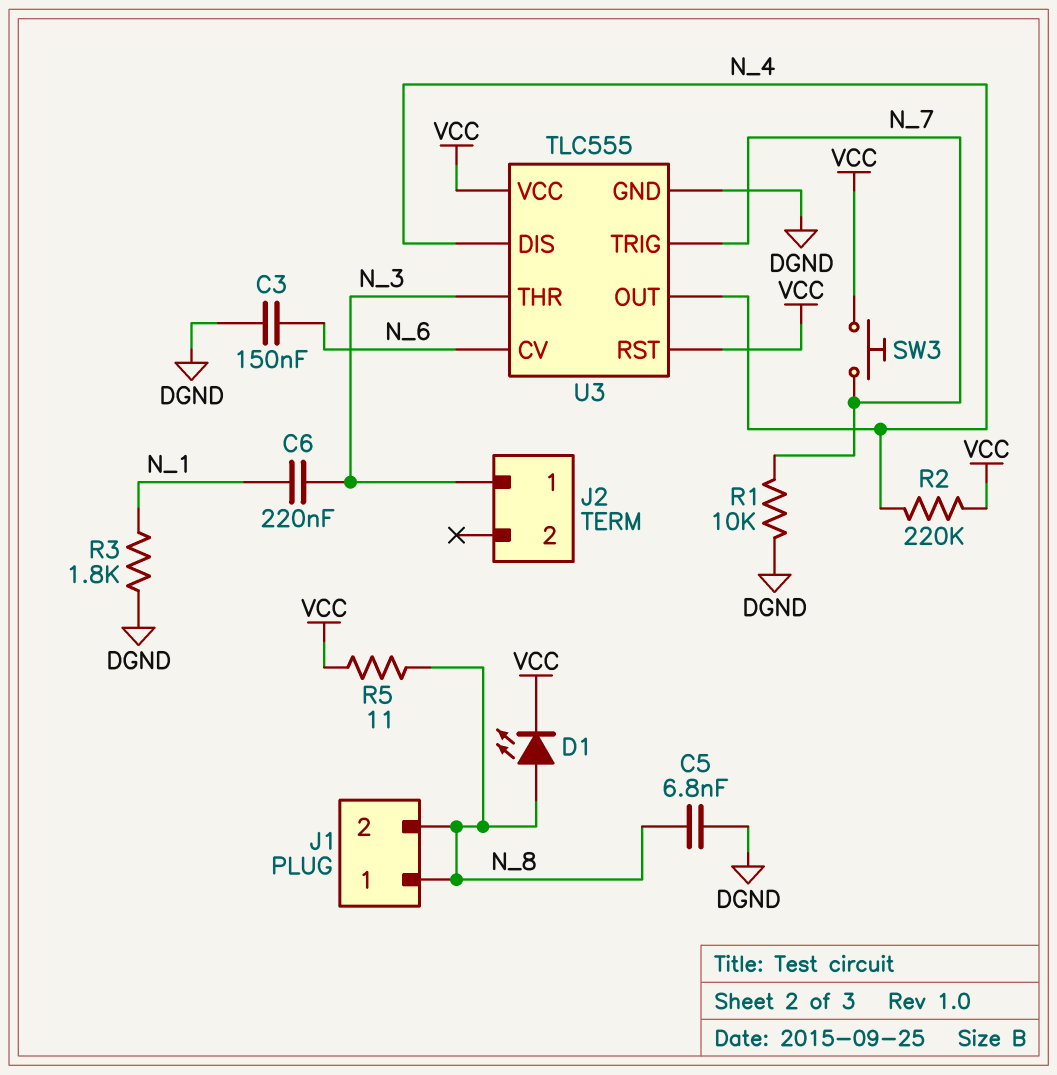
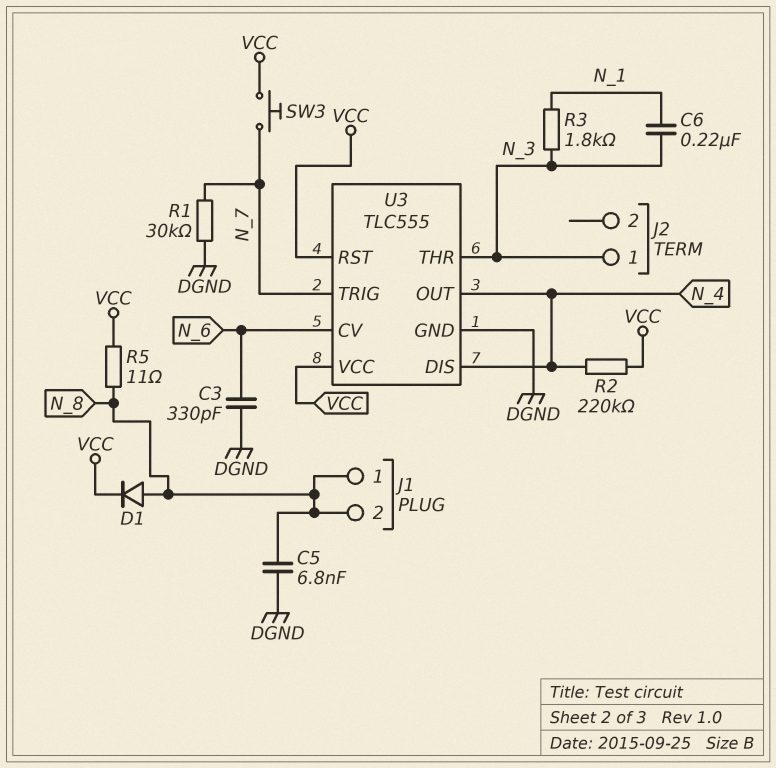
C3: 150nF (DGND, N_6) -> 330pF (DGND, N_6)
D1: LED (A N_8, K VCC) -> diode (A N_8, K VCC)
R1: 10k (DGND, N_7) -> 30k (DGND, N_7)
R3: 1.8k (DGND, N_1) -> 1.8k (N_1, N_3)

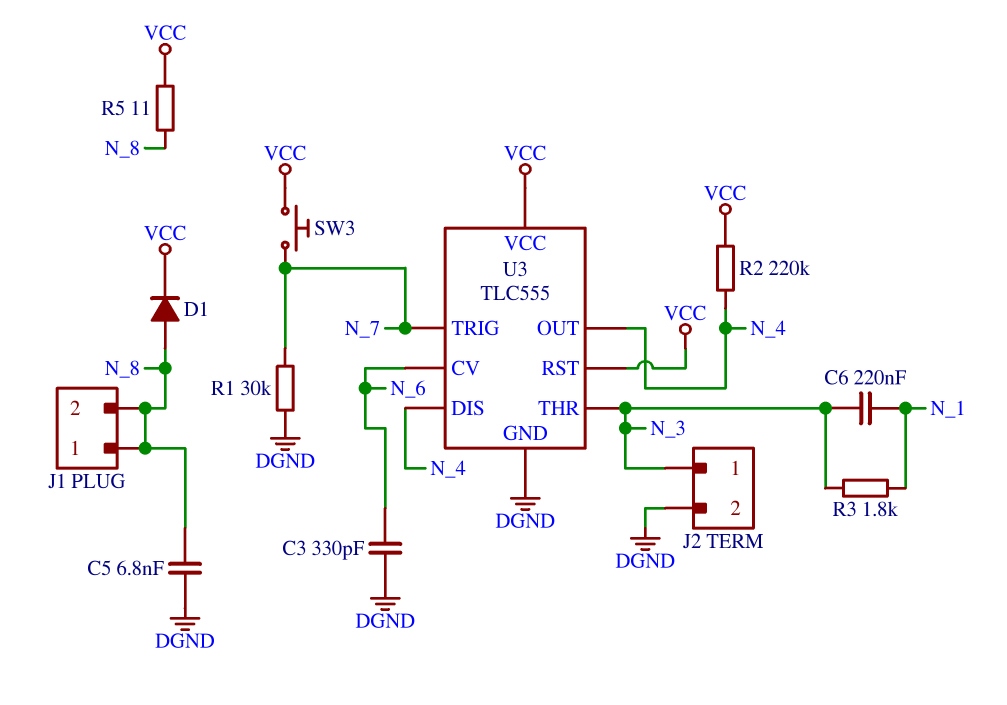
J2 pin 2: none -> DGND

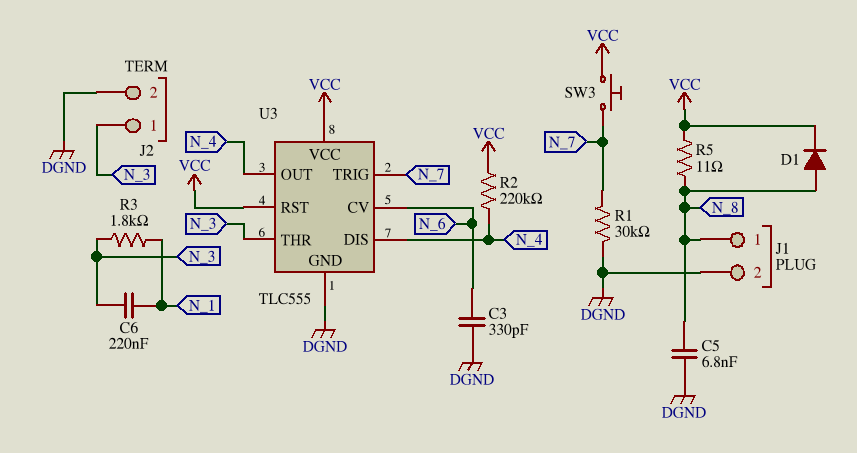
J1 pin 2: N_8 -> DGND

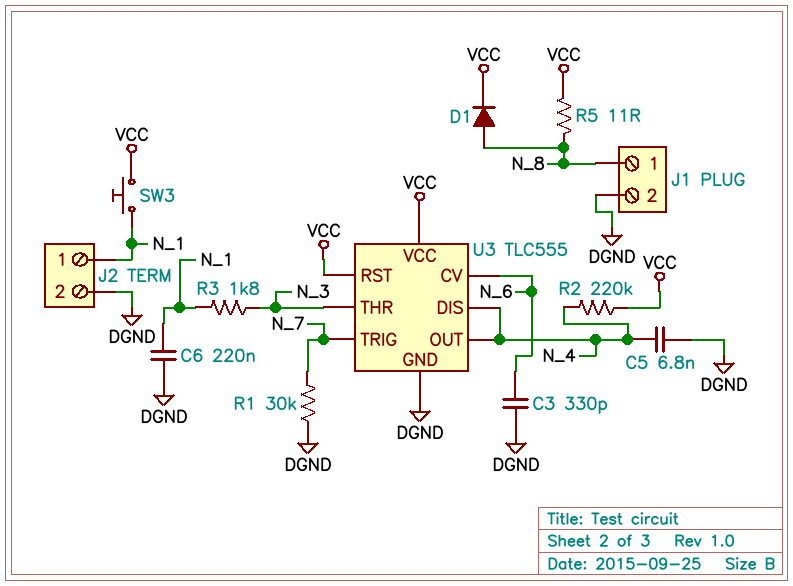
C5: 6.8nF (DGND, N_8) -> 6.8nF (DGND, N_4)
C6: 220nF (N_1, N_3) -> 220nF (DGND, N_1)
J2 pin 1: N_3 -> N_1
SW3: button (N_7, VCC) -> button (N_1, VCC)

